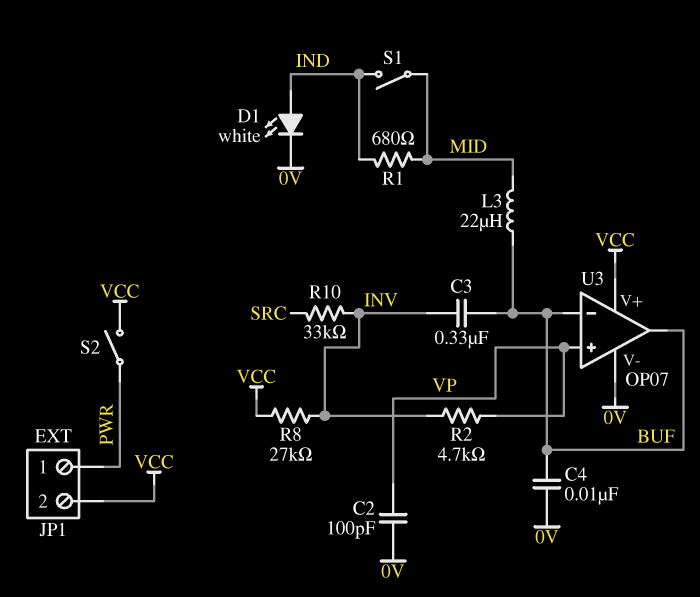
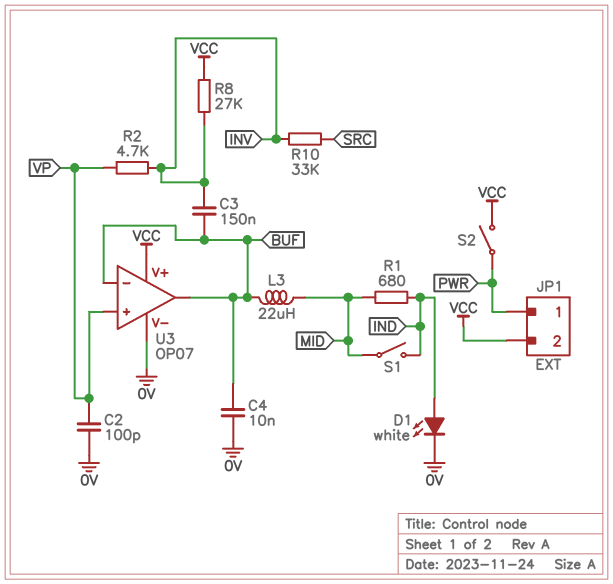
C3: 330nF (BUF, INV) -> 150nF (BUF, INV)

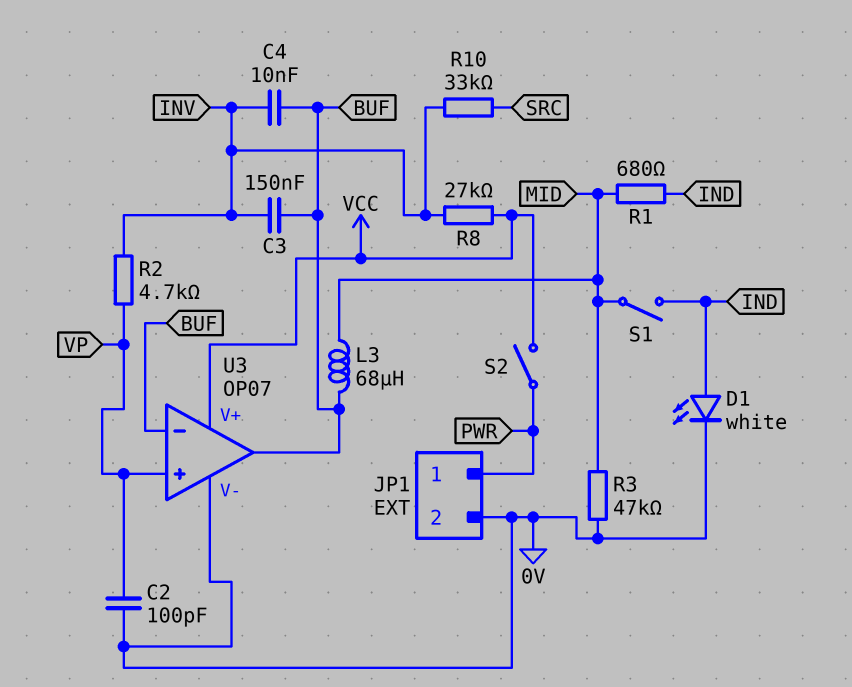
C4: 10nF (0V, BUF) -> 10nF (BUF, INV)
JP1 pin 2: VCC -> 0V
L3: 22uH (BUF, MID) -> 68uH (BUF, MID)
R3: none -> 47k (0V, MID)

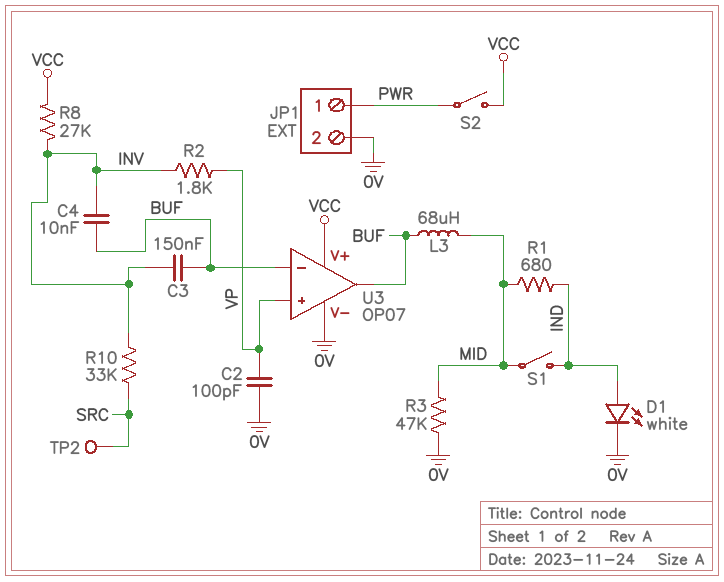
R2: 4.7k (INV, VP) -> 1.8k (INV, VP)
TP2: none -> test point (SRC)

